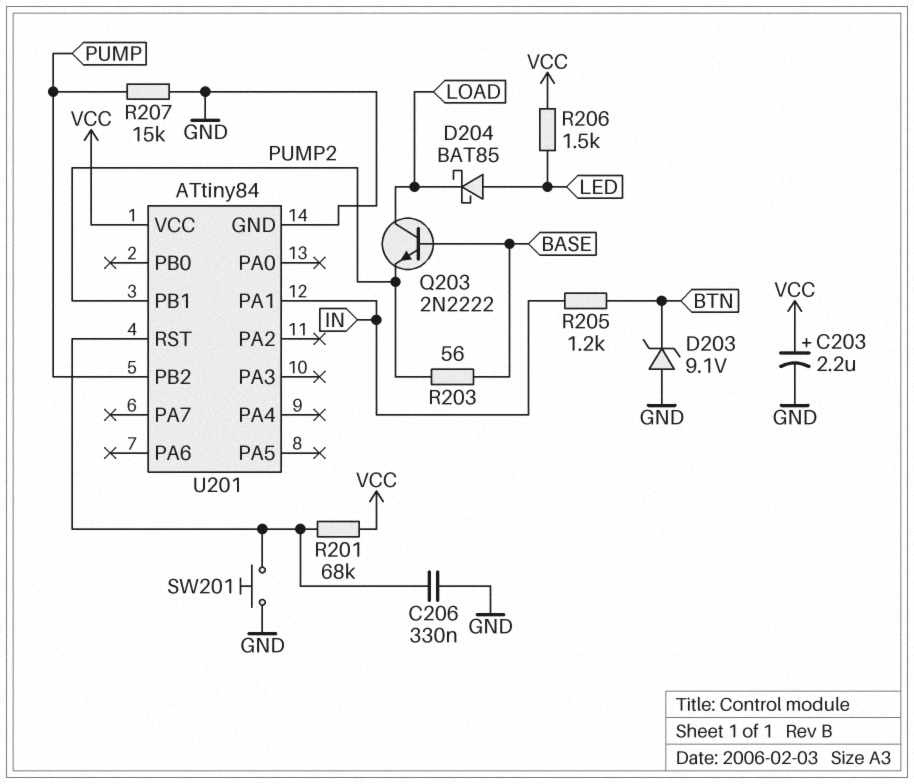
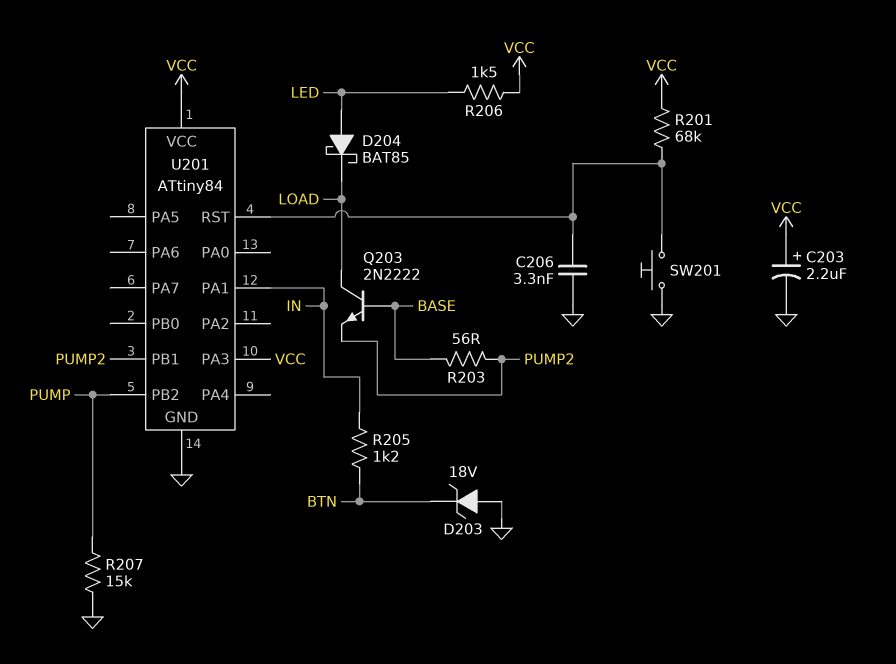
C206: 330nF (GND, U201/RST) -> 3.3nF (GND, U201/RST)
D203: zener 9.1V (A GND, K BTN) -> zener 18V (A GND, K BTN)
U201 pin PA3: none -> VCC

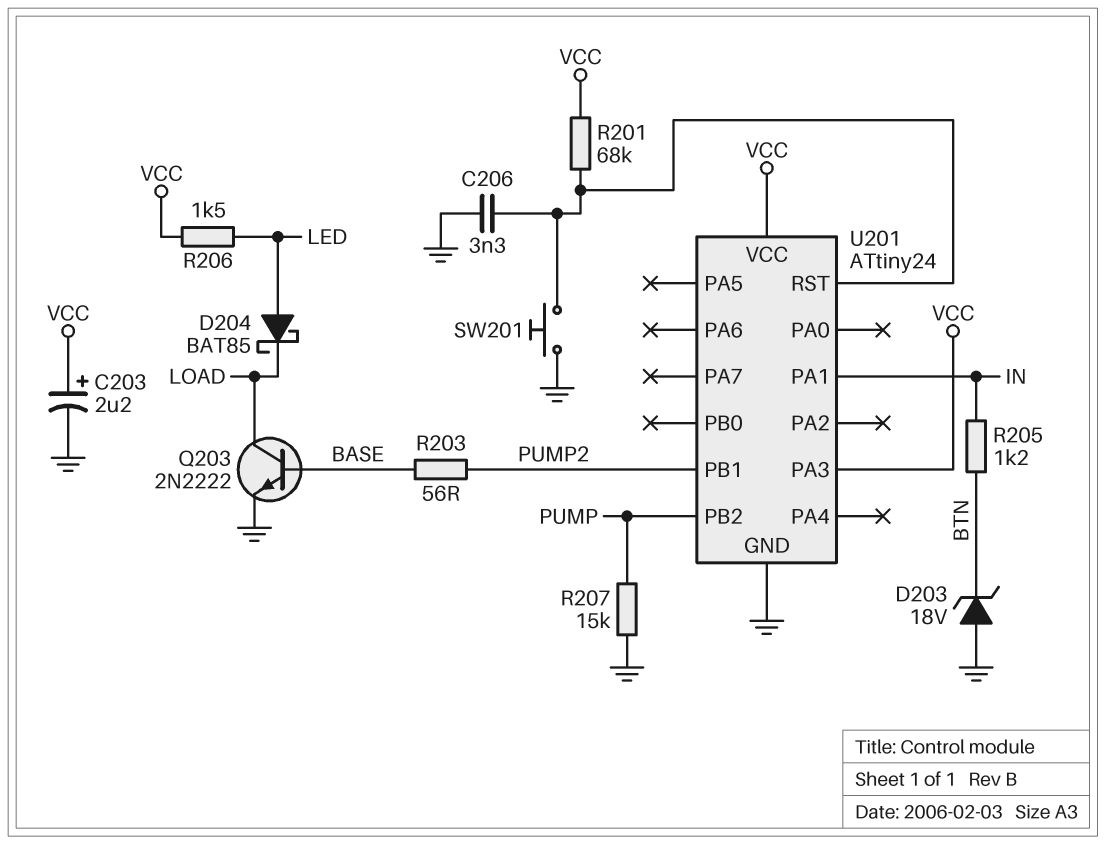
Q203: NPN 2N2222 (B BASE, C LOAD, E PUMP2) -> NPN 2N2222 (B BASE, C LOAD, E GND)
U201: ATtiny84 -> ATtiny24

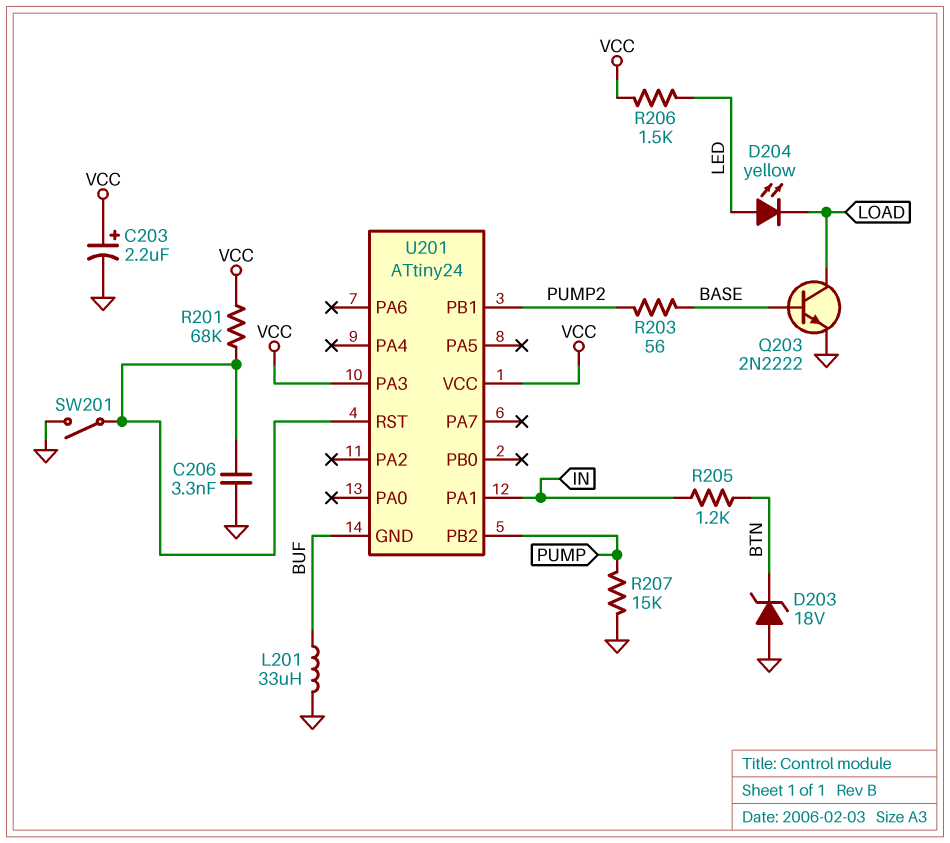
D204: schottky BAT85 (A LED, K LOAD) -> LED yellow (A LED, K LOAD)
L201: none -> 33uH (BUF, GND)
SW201: button (GND, U201/RST) -> switch (GND, U201/RST)
U201 pin GND: GND -> BUF

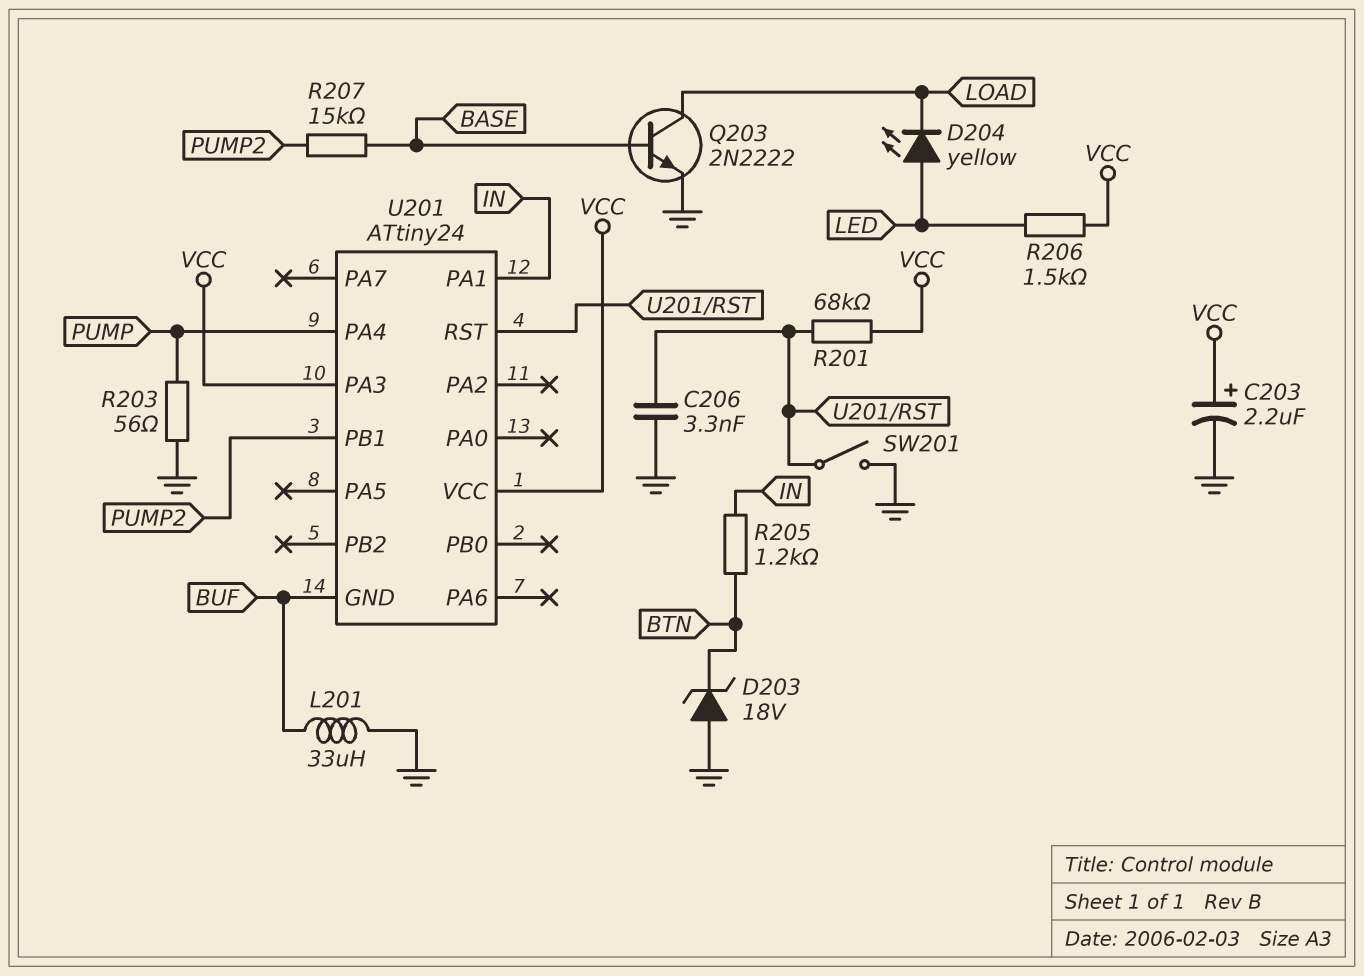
R203: 56 (BASE, PUMP2) -> 56 (GND, PUMP)
R207: 15k (GND, PUMP) -> 15k (BASE, PUMP2)
U201 pin PA4: none -> PUMP
U201 pin PB2: PUMP -> none

